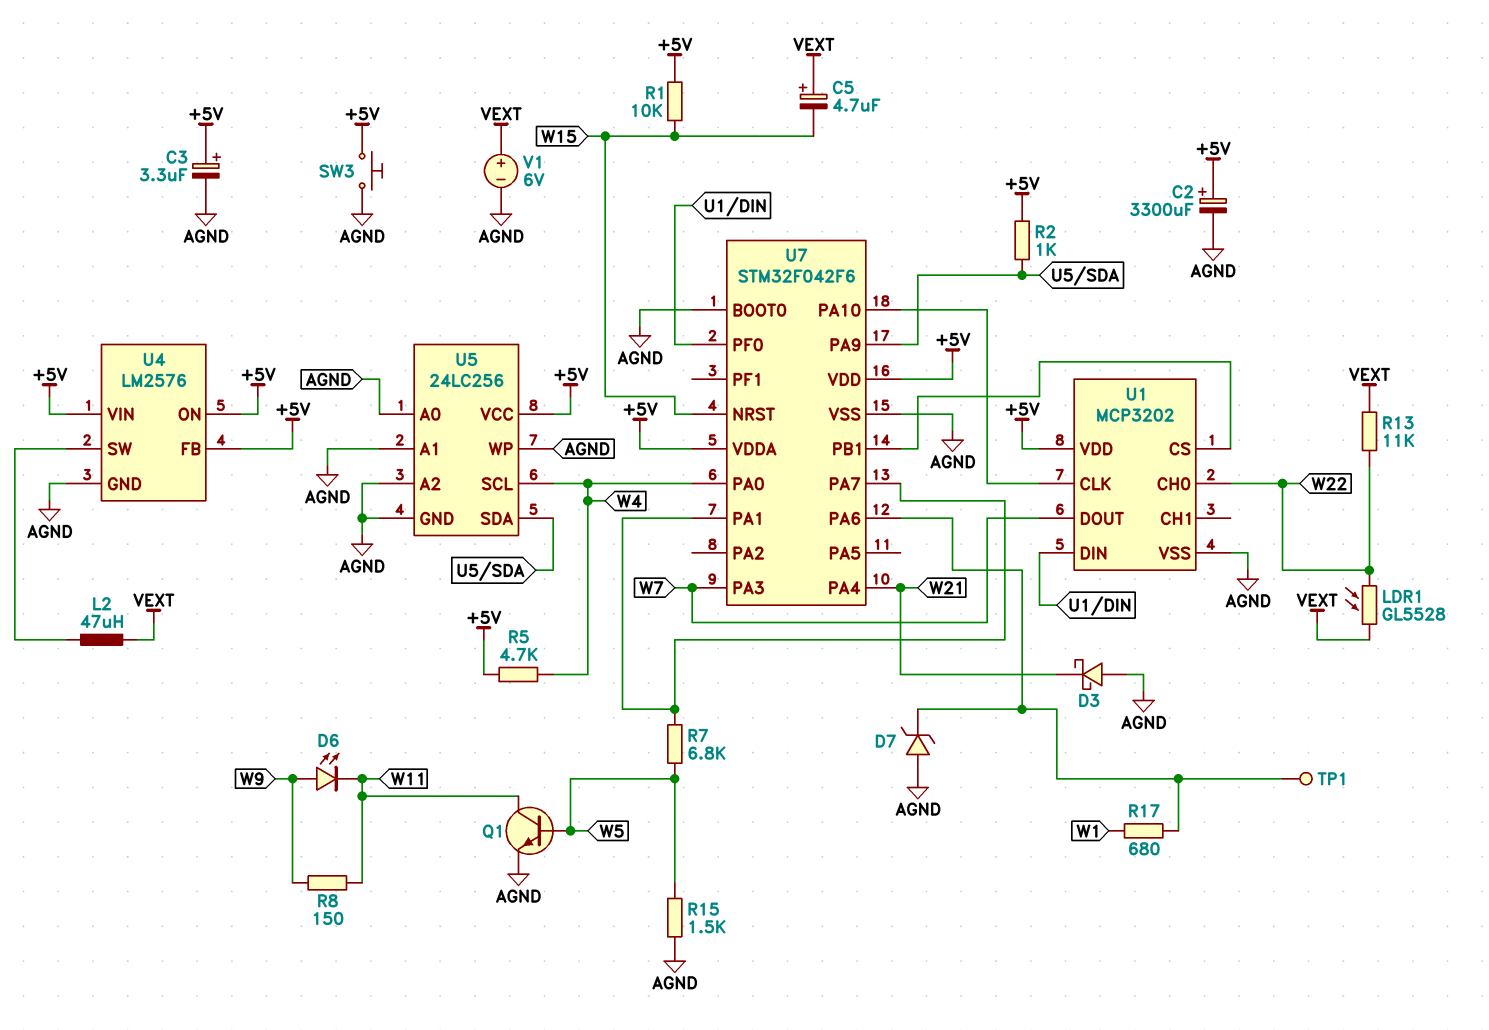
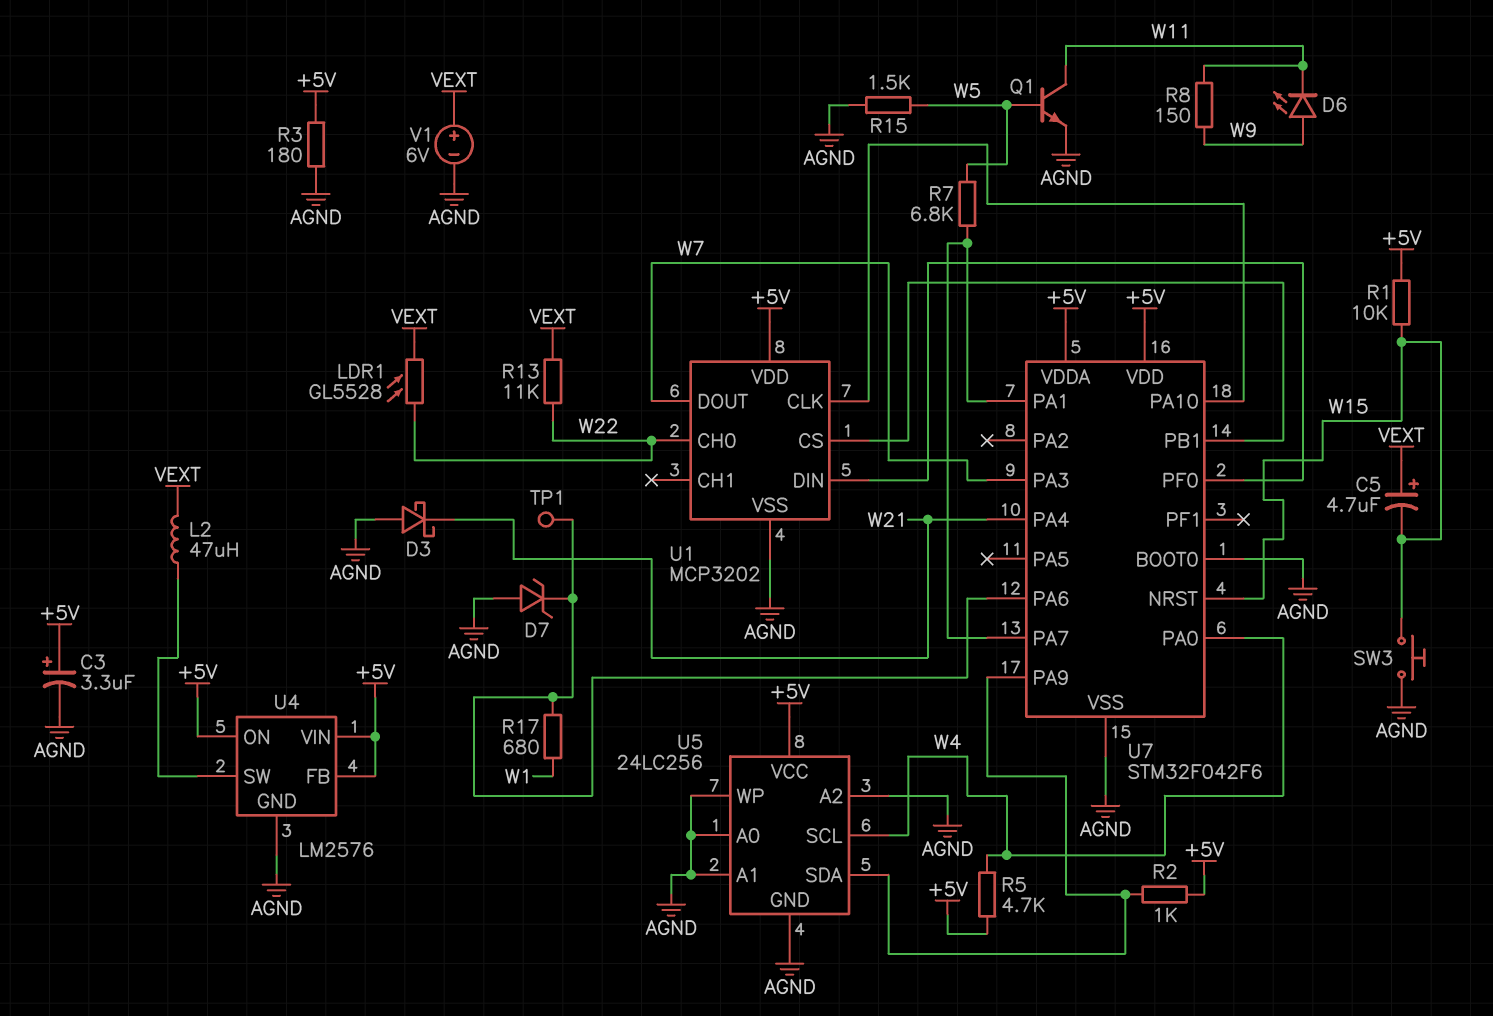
C2: 3300uF (plus +5V, minus AGND) -> none
R3: none -> 180 (+5V, AGND)
SW3: button (+5V, AGND) -> button (AGND, W15)

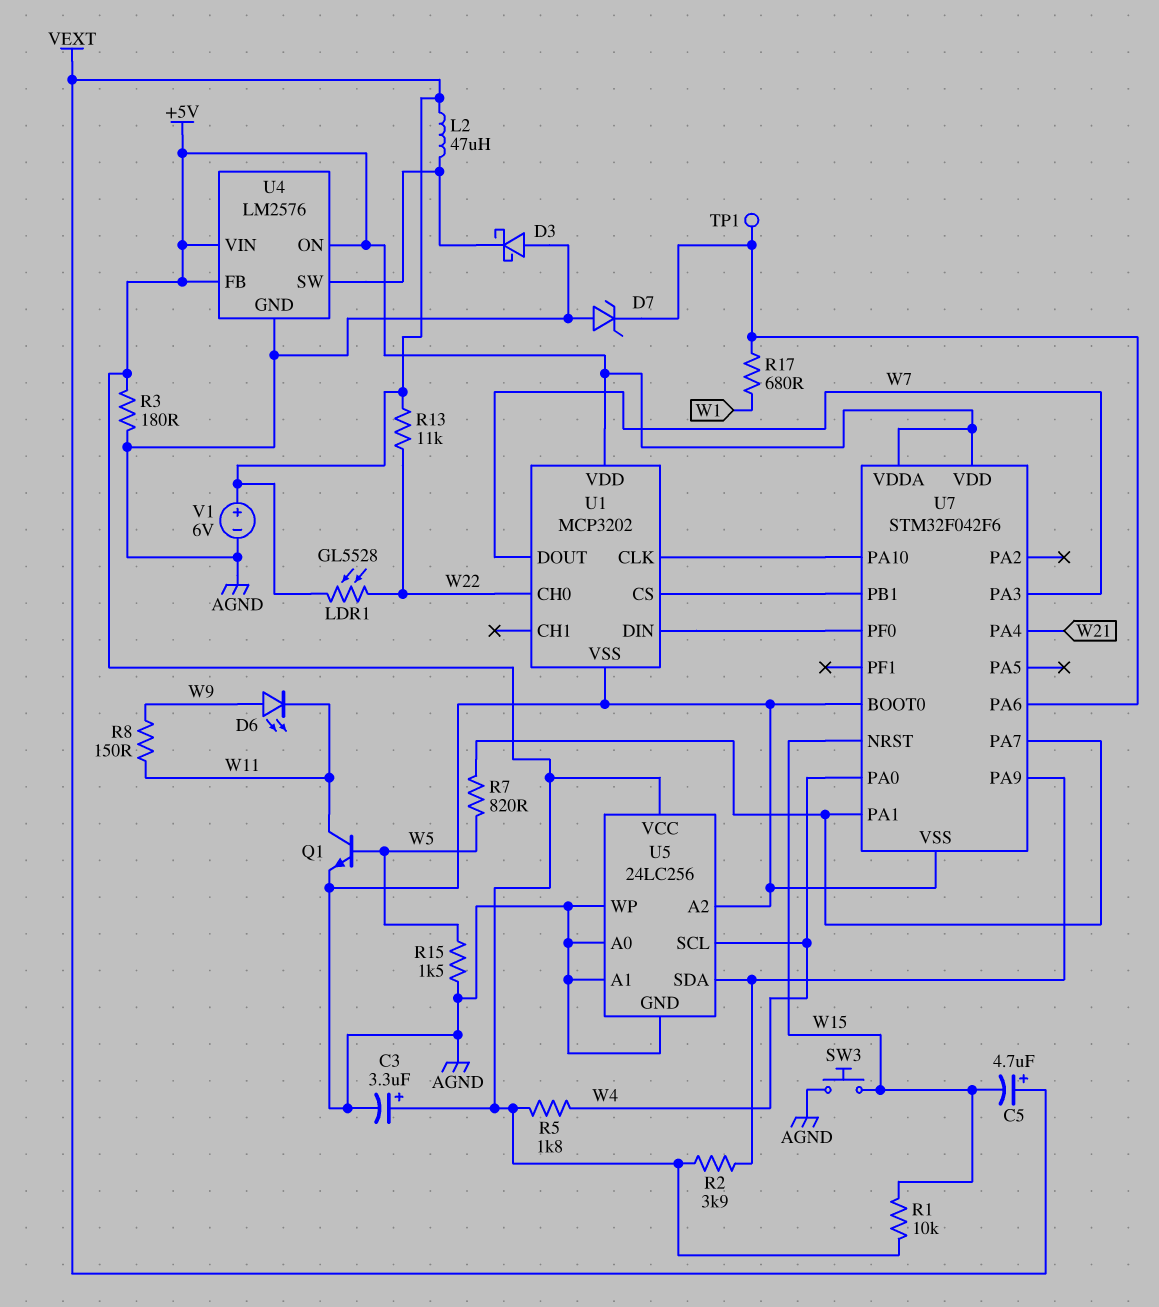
D3: schottky (A AGND, K W21) -> schottky (A AGND, K U4/SW)
R2: 1k (+5V, U5/SDA) -> 3.9k (+5V, U5/SDA)
R5: 4.7k (+5V, W4) -> 1.8k (+5V, W4)
R7: 6.8k (U7/PA1, W5) -> 820 (U7/PA1, W5)

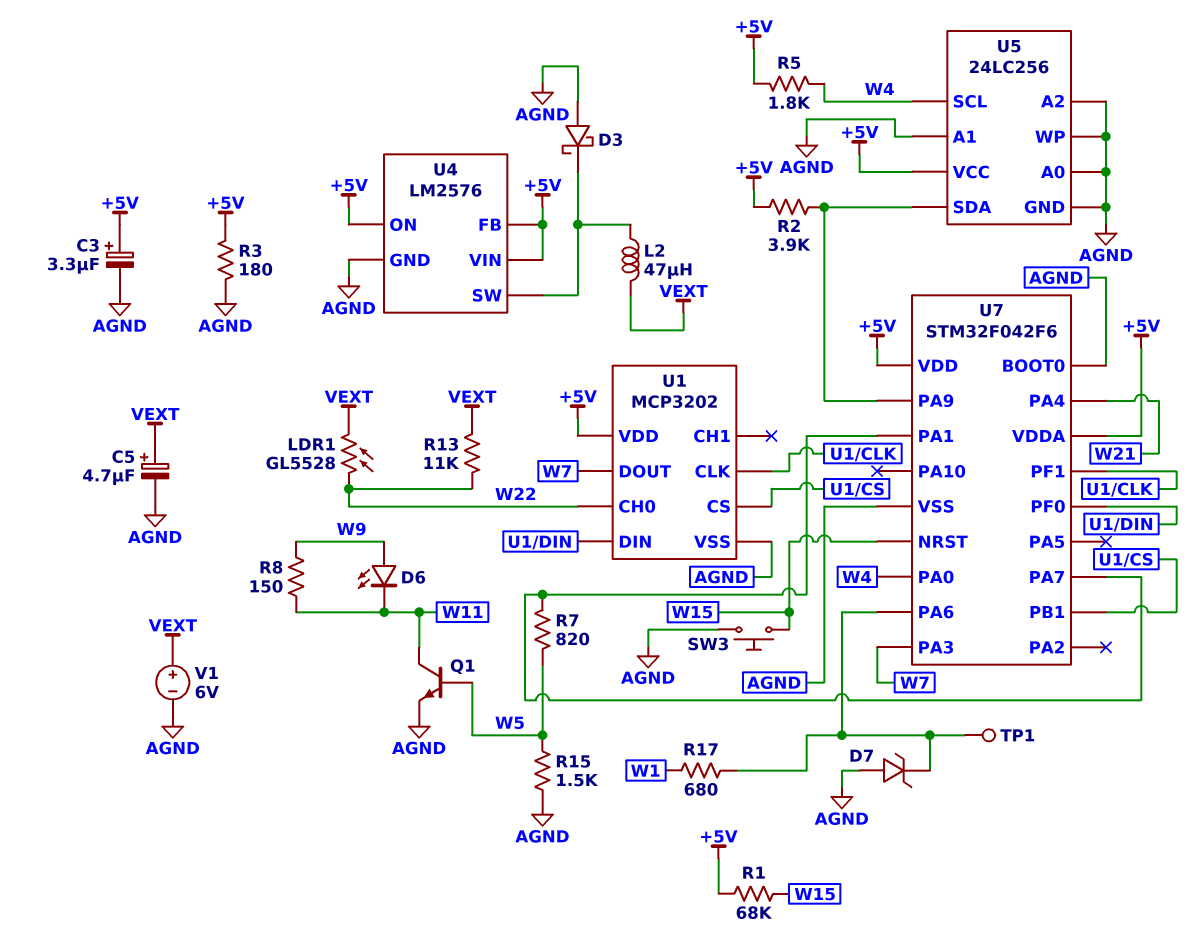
C5: 4.7uF (plus VEXT, minus W15) -> 4.7uF (plus VEXT, minus AGND)
R1: 10k (+5V, W15) -> 68k (+5V, W15)
U7 pin PA10: U1/CLK -> none
U7 pin PF1: none -> U1/CLK

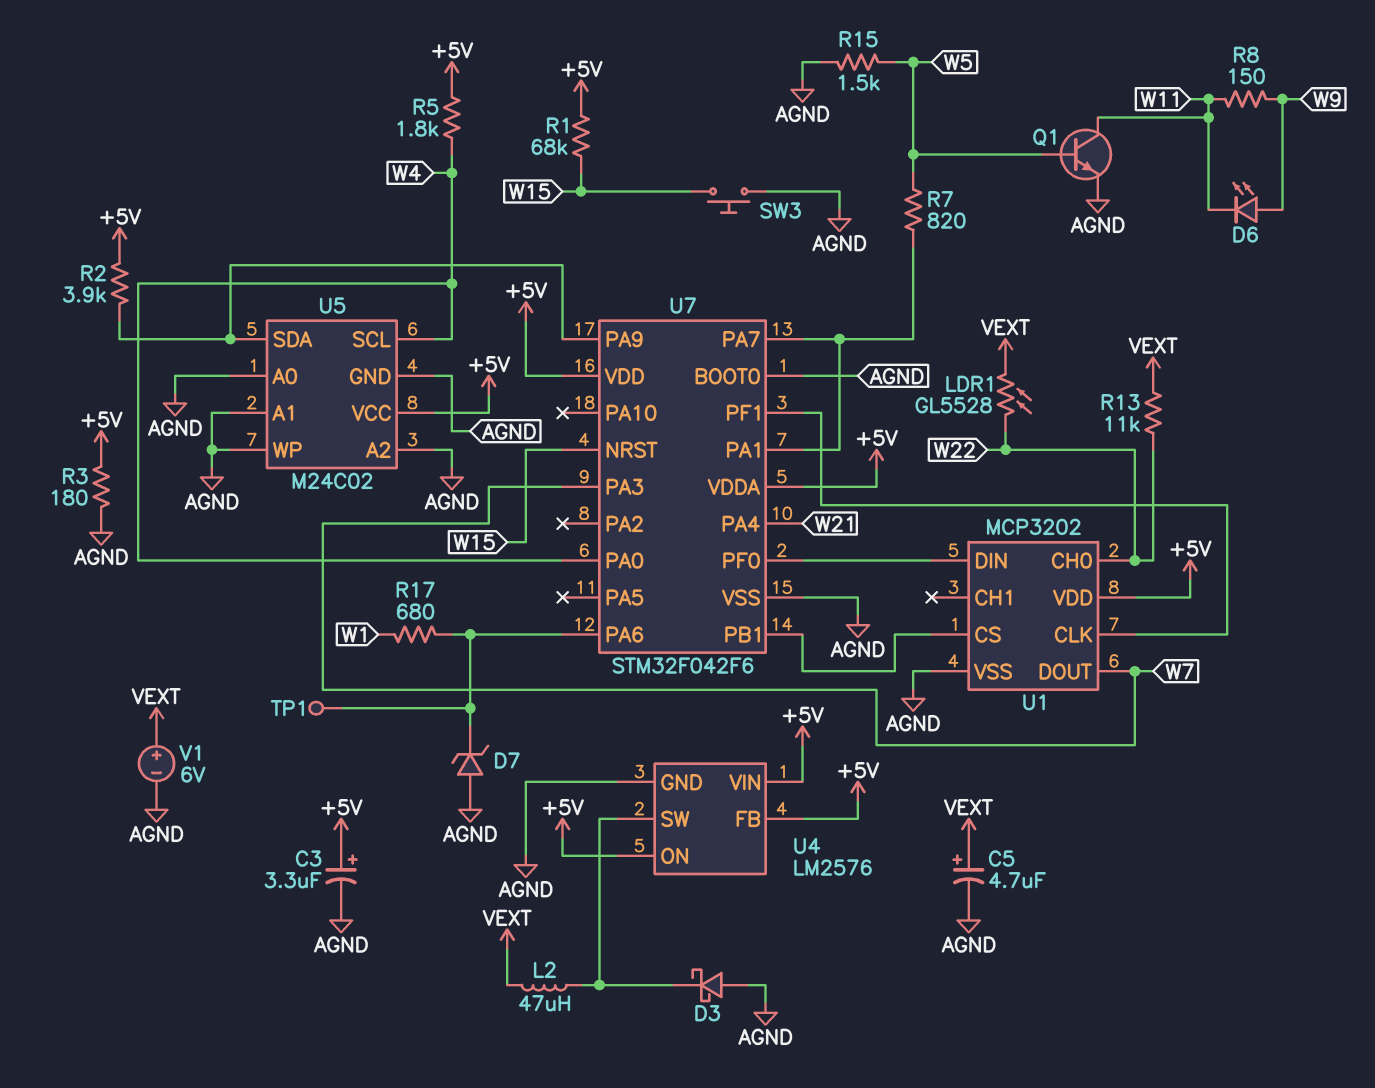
U5: 24LC256 -> M24C02

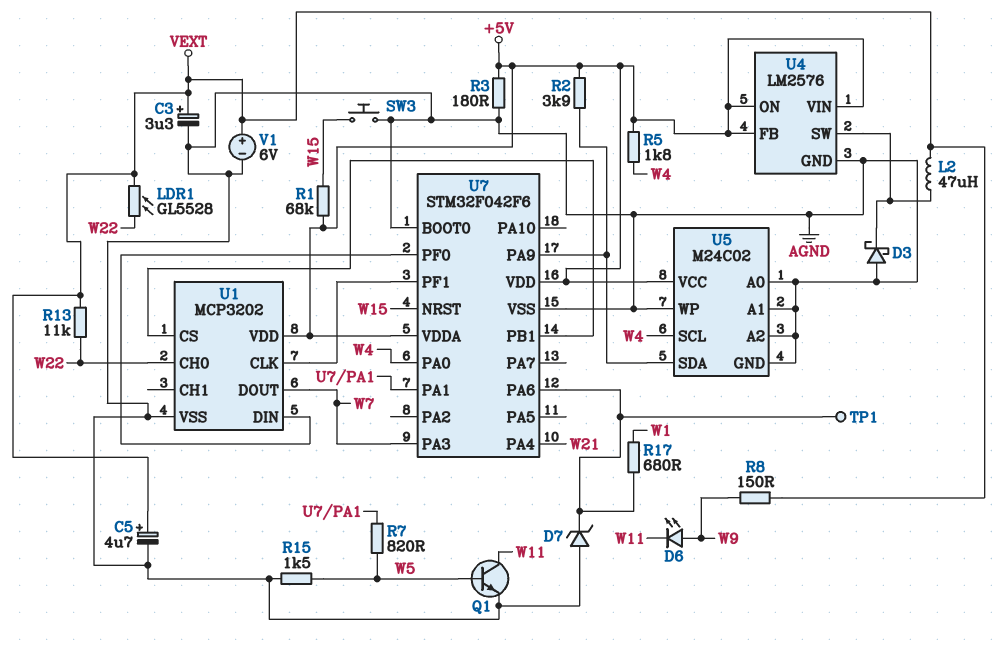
C3: 3.3uF (plus +5V, minus AGND) -> 3.3uF (plus VEXT, minus AGND)
R8: 150 (W9, W11) -> 150 (VEXT, W9)
U7 pin PA7: U7/PA1 -> none

